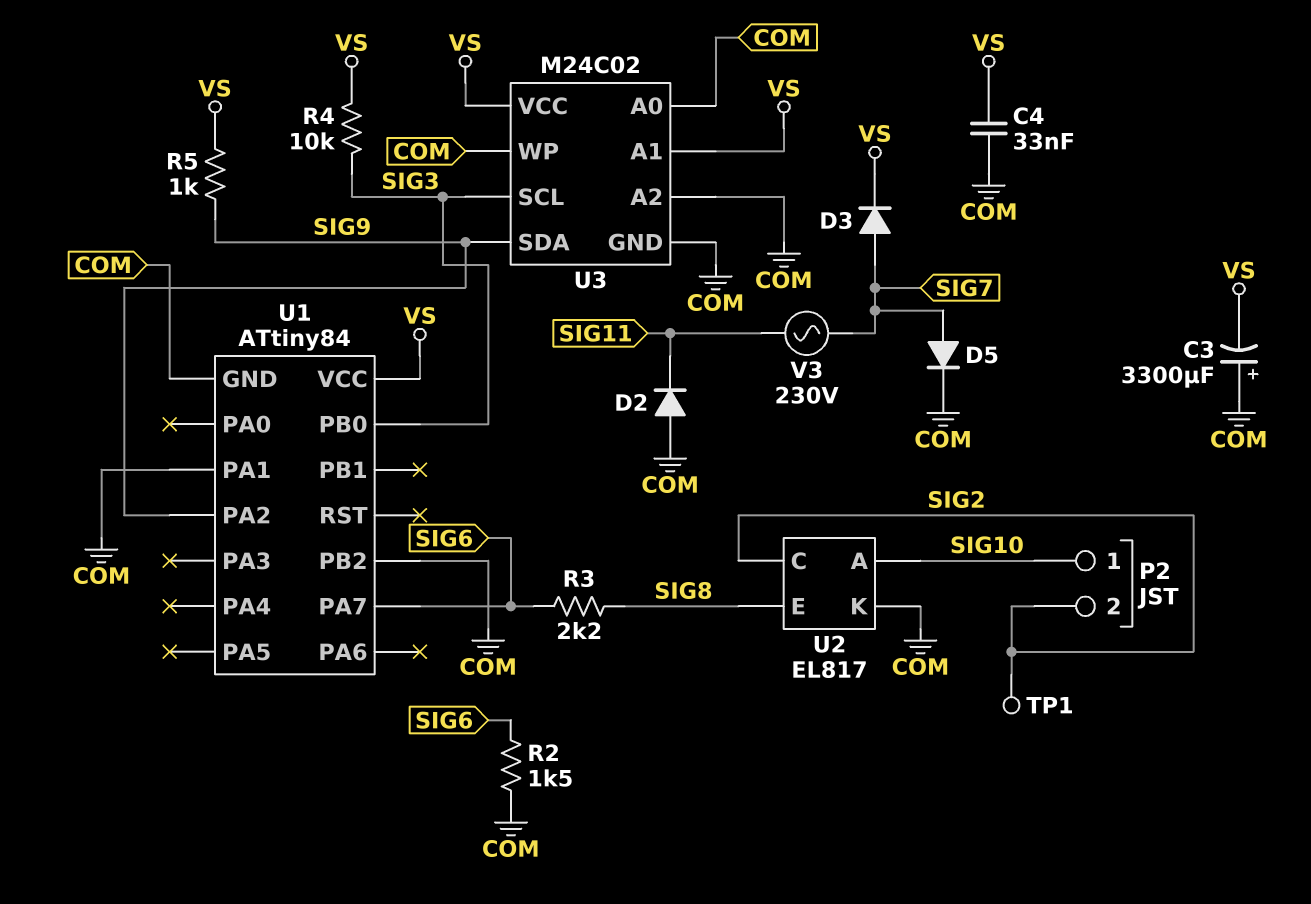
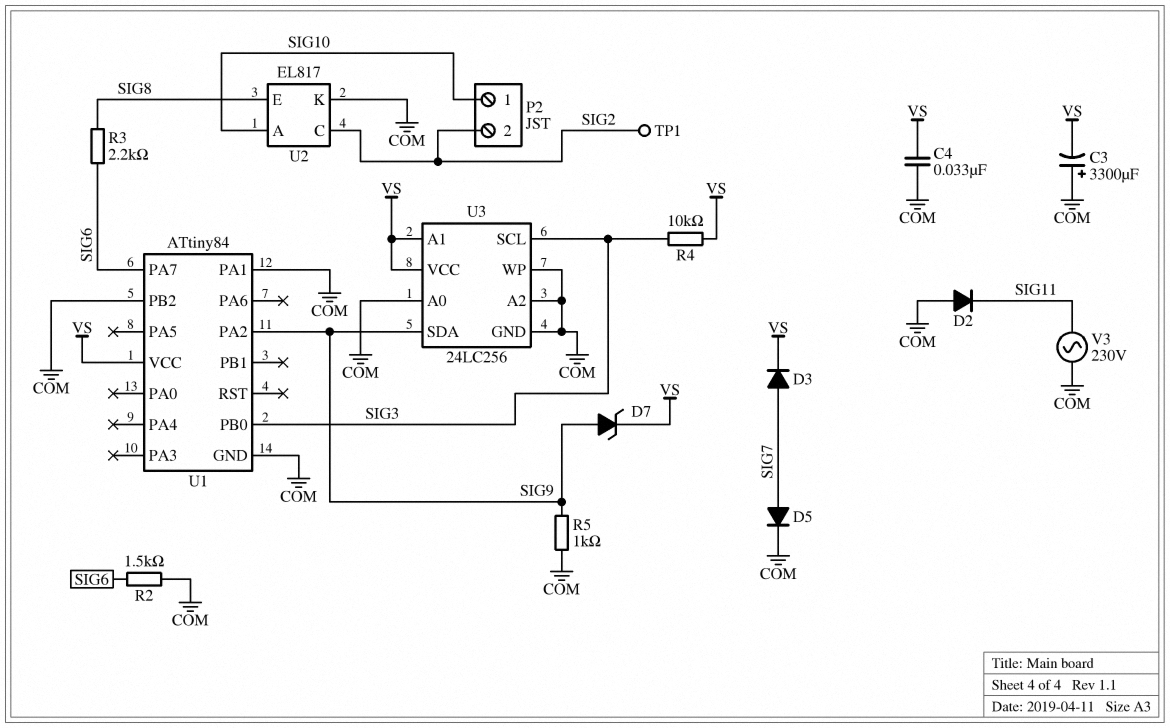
D7: none -> zener (A SIG9, K VS)
R5: 1k (SIG9, VS) -> 1k (COM, SIG9)
U3: M24C02 -> 24LC256
V3: AC 230V (SIG7, SIG11) -> AC 230V (COM, SIG11)

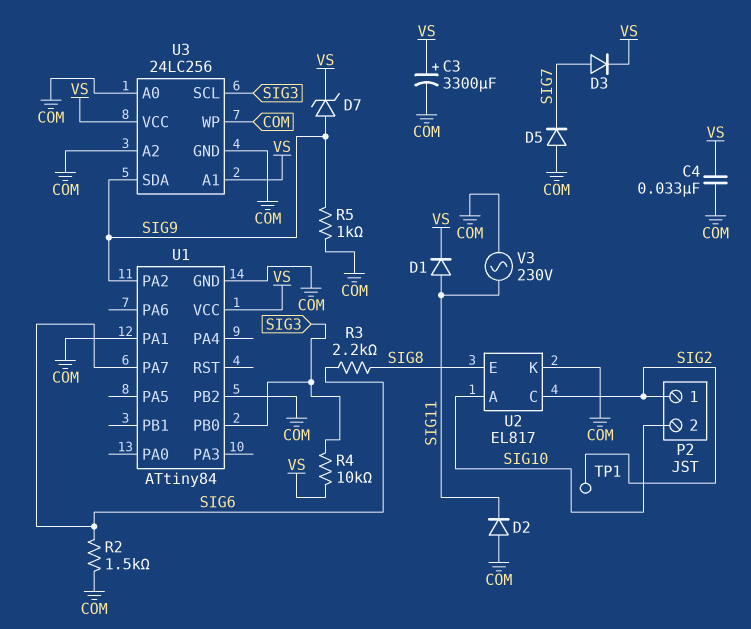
C3: 3300uF (plus COM, minus VS) -> 3300uF (plus VS, minus COM)
D1: none -> diode (A SIG11, K VS)
D5: diode (A SIG7, K COM) -> diode (A COM, K SIG7)
P2 pin 1: SIG10 -> SIG2
P2 pin 2: SIG2 -> SIG10

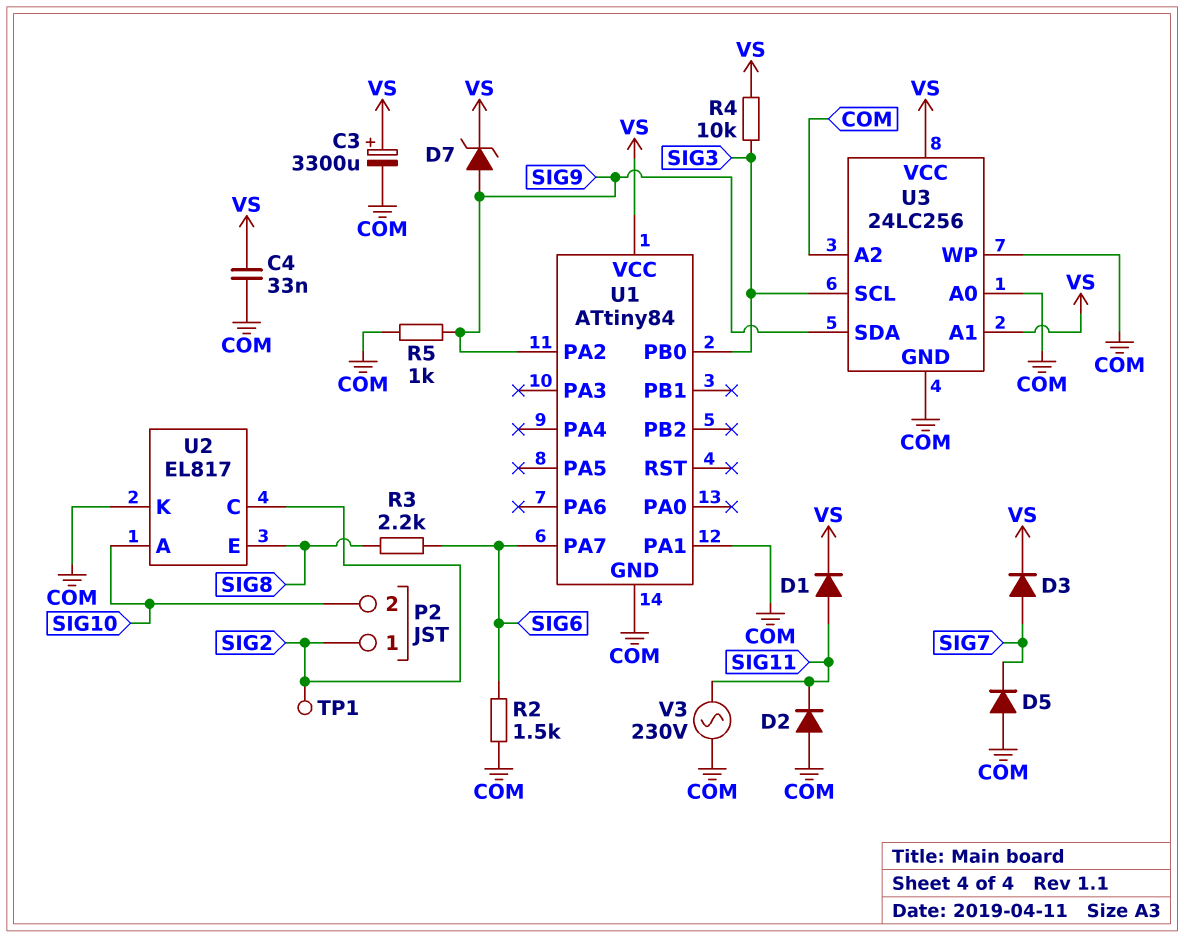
U1 pin PB2: COM -> none

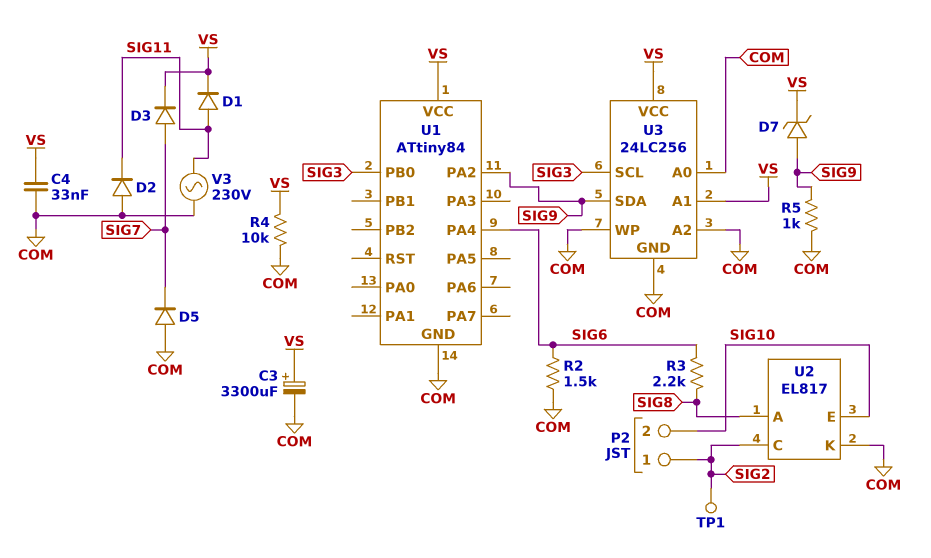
R4: 10k (SIG3, VS) -> 10k (COM, VS)
U1 pin PA1: COM -> none
U1 pin PA4: none -> SIG6
U1 pin PA7: SIG6 -> none
U2 pin A: SIG10 -> SIG8
U2 pin E: SIG8 -> SIG10

